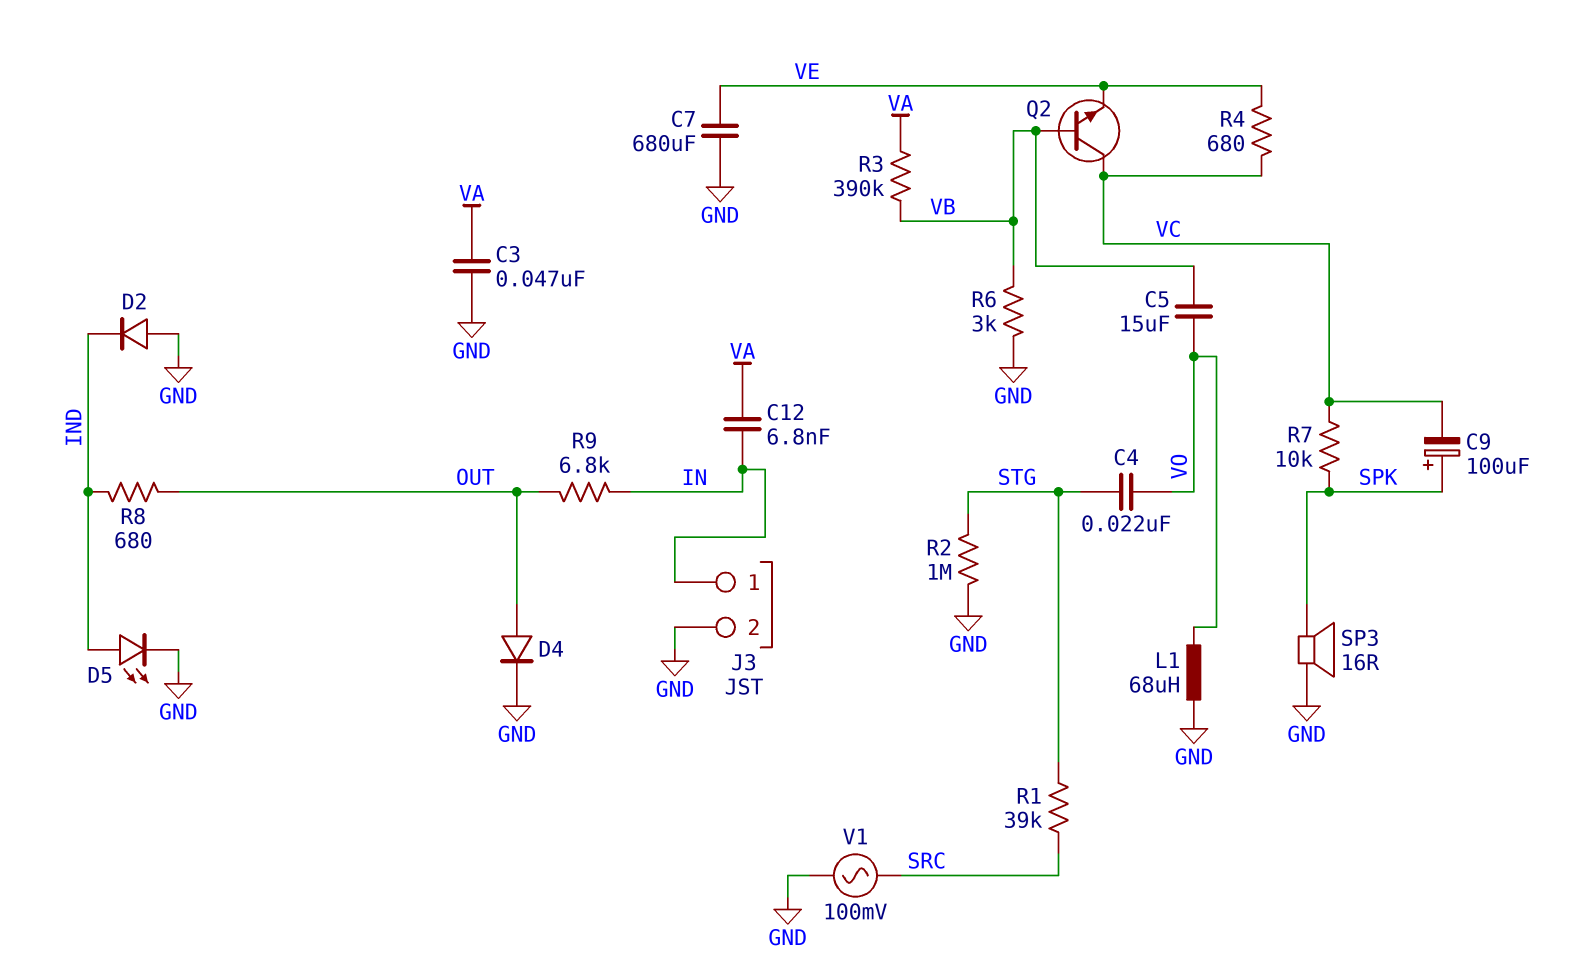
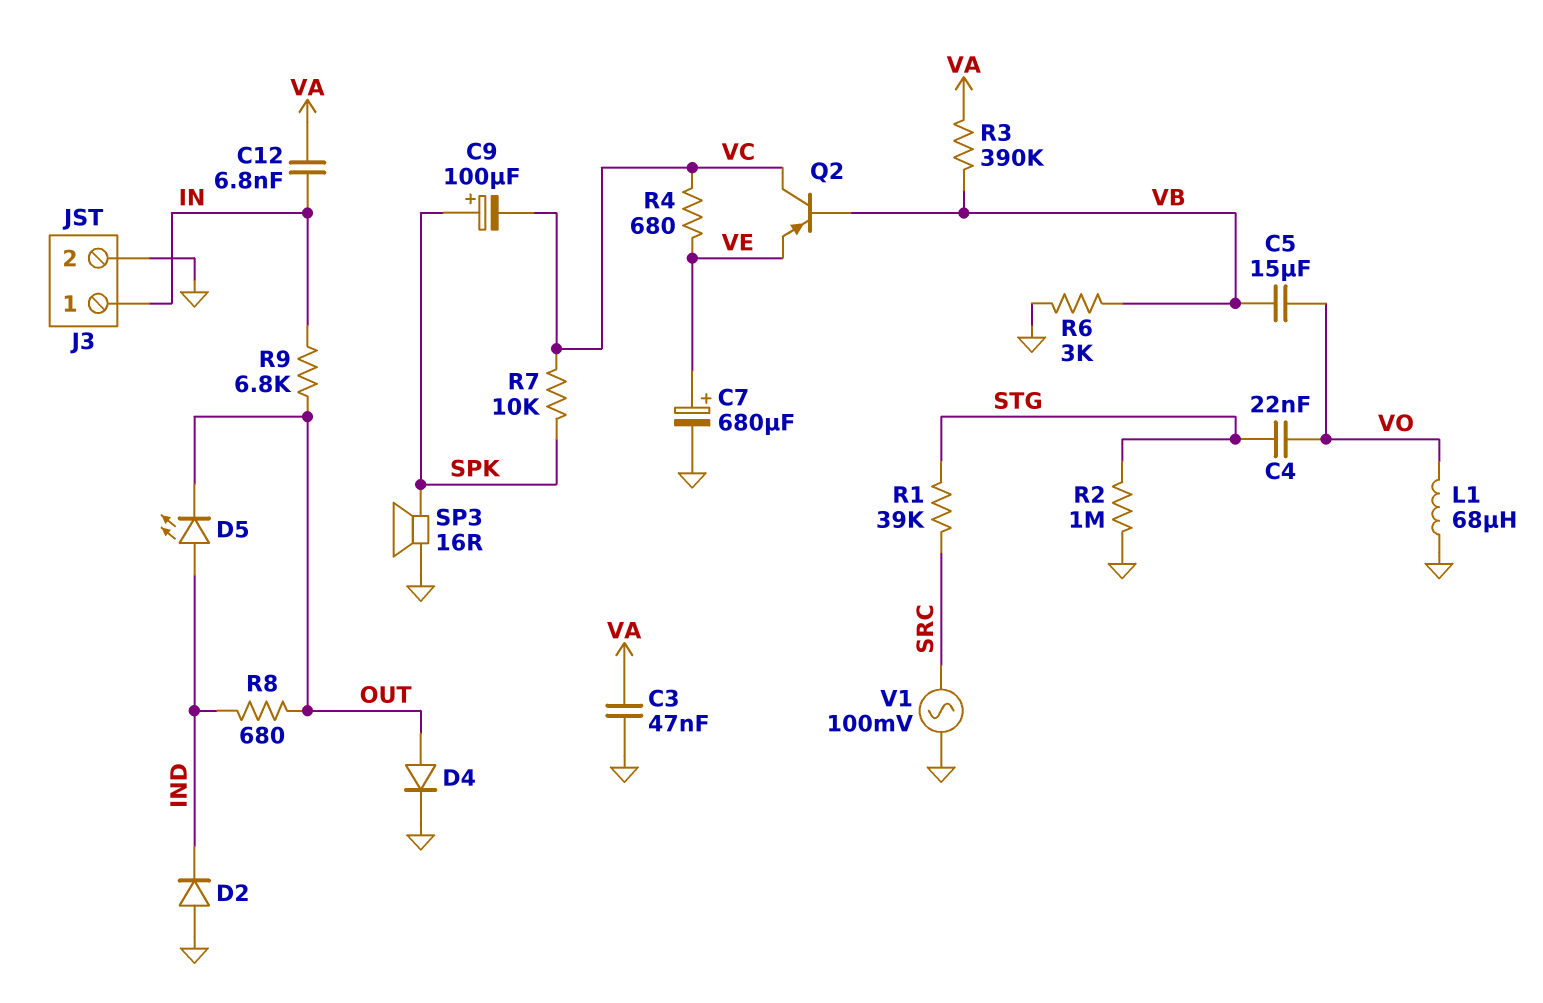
C7: 680uF (GND, VE) -> 680uF (plus VE, minus GND)
D5: LED (A IND, K GND) -> LED (A IND, K OUT)
Q2: NPN (B VB, C VC, E VE) -> PNP (B VB, C VC, E VE)

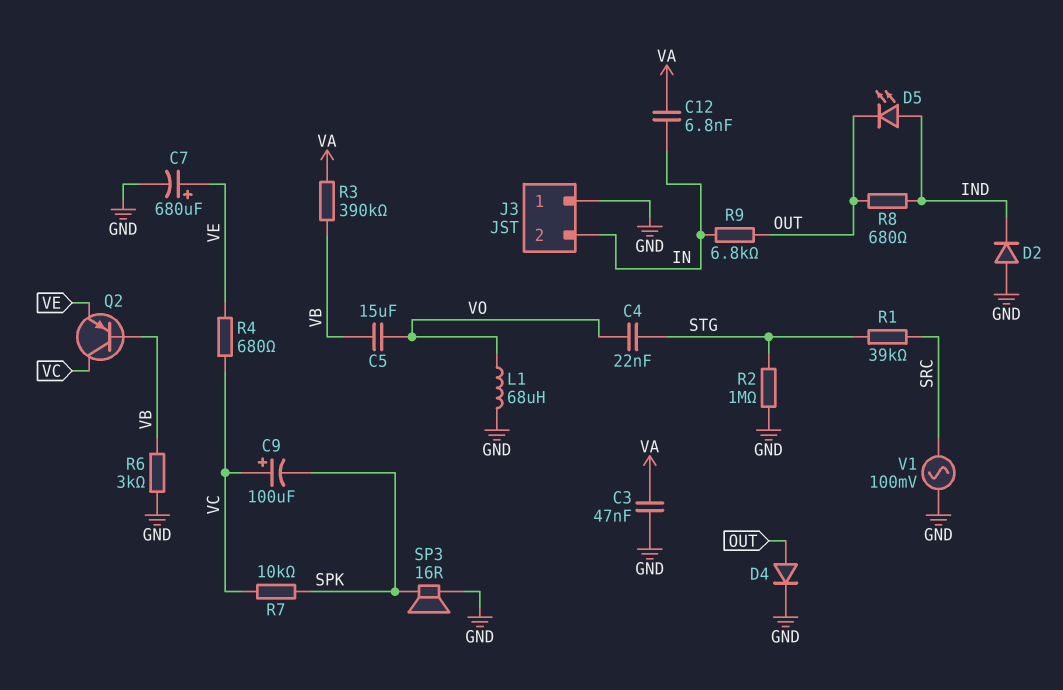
C9: 100uF (plus SPK, minus VC) -> 100uF (plus VC, minus SPK)
J3 pin 1: IN -> GND
J3 pin 2: GND -> IN

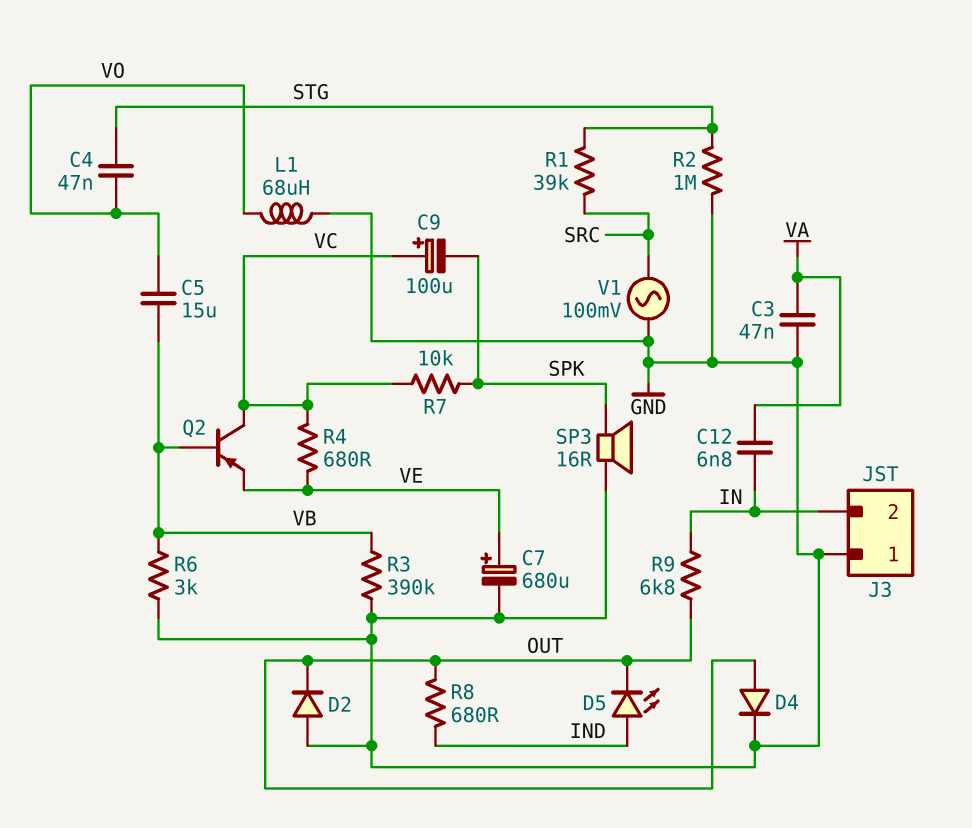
C4: 22nF (STG, VO) -> 47nF (STG, VO)
D2: diode (A GND, K IND) -> diode (A GND, K OUT)
R3: 390k (VA, VB) -> 390k (GND, VB)

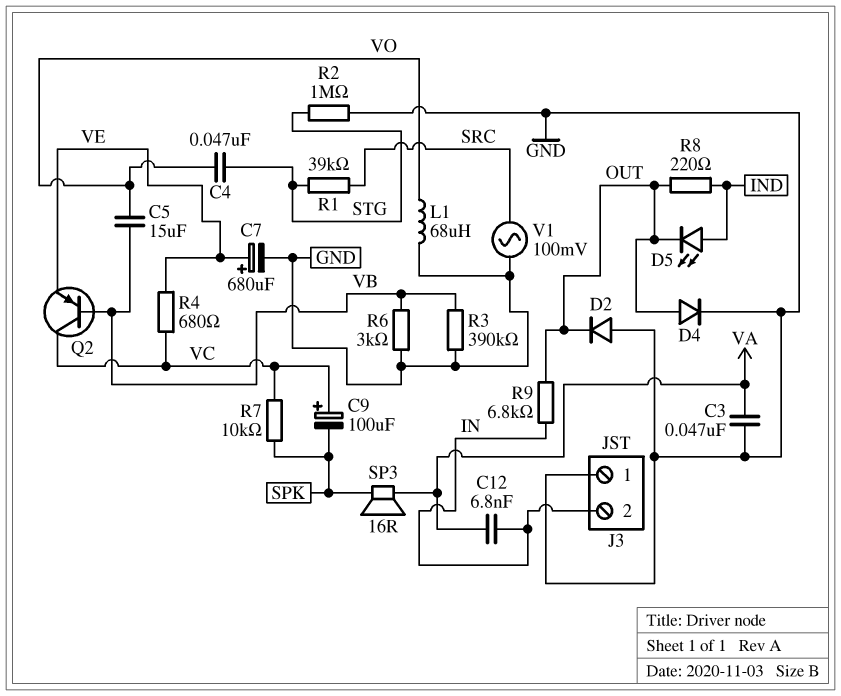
R8: 680 (IND, OUT) -> 220 (IND, OUT)
SP3: speaker 16R (GND, SPK) -> speaker 16R (SPK, VA)

